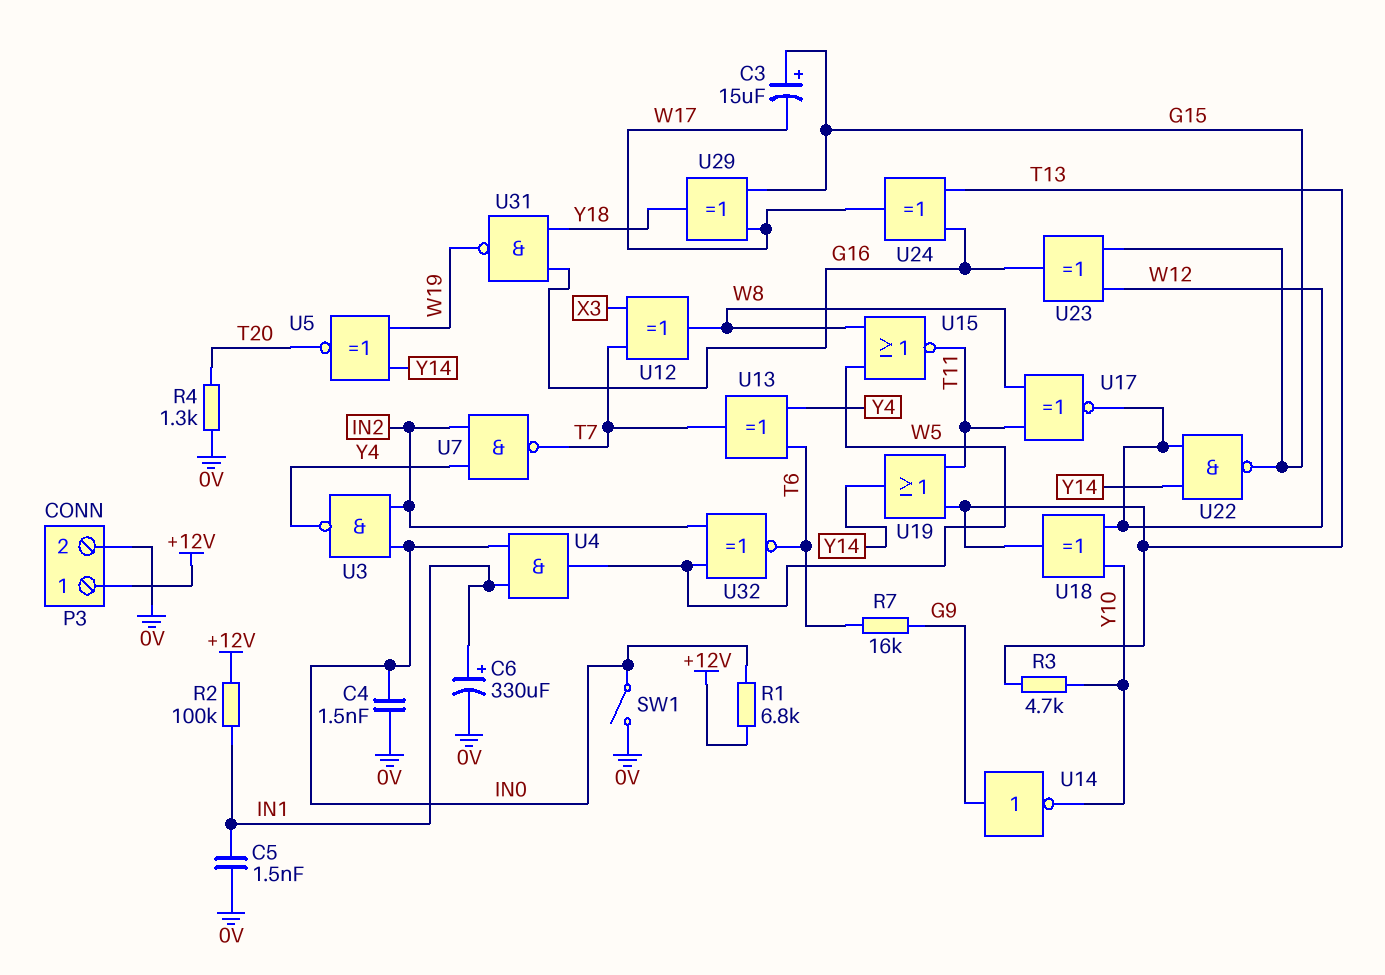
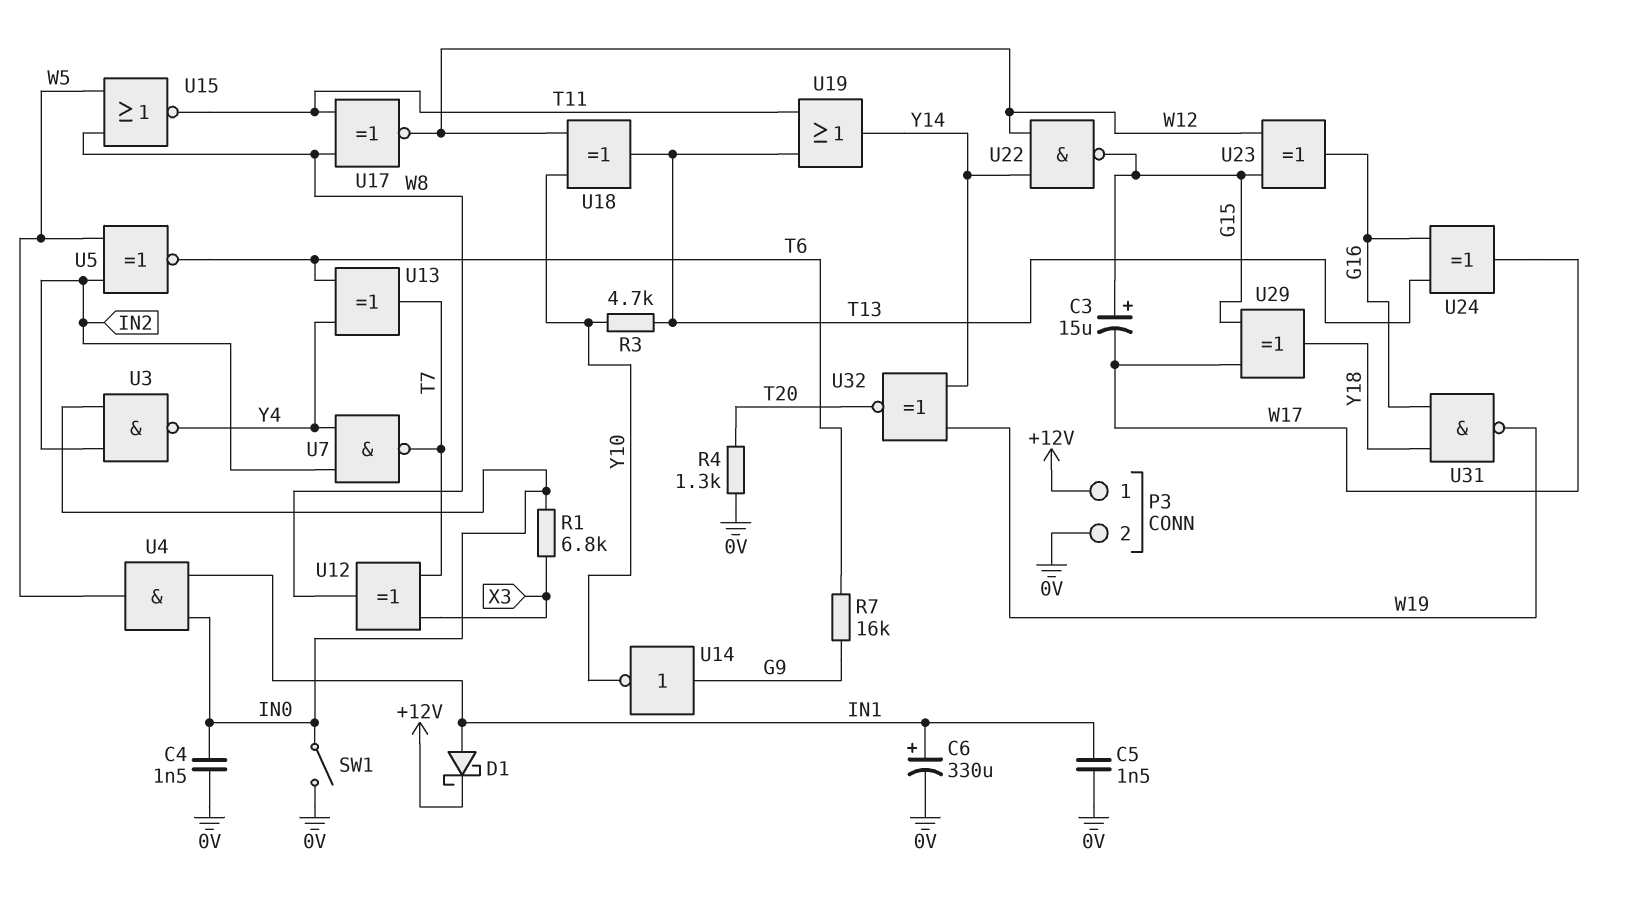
D1: none -> schottky (A IN1, K +12V)
R1: 6.8k (+12V, IN0) -> 6.8k (IN0, X3)
R2: 100k (+12V, IN1) -> none
U5: XNOR (in W19, in Y14, out T20) -> XNOR (in IN2, in W5, out T6)
U32: XNOR (in IN2, in W5, out T6) -> XNOR (in W19, in Y14, out T20)

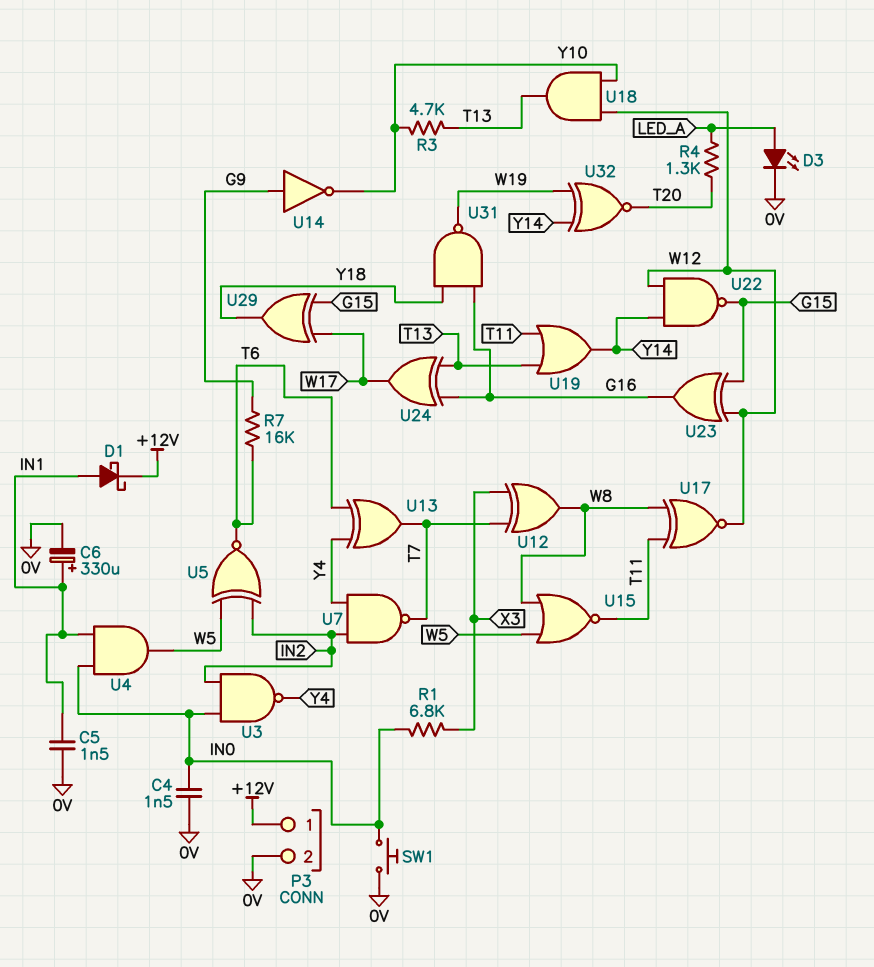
C3: 15uF (plus G15, minus W17) -> none
D3: none -> LED (A LED_A, K 0V)
R4: 1.3k (0V, T20) -> 1.3k (LED_A, T20)
SW1: switch (0V, IN0) -> button (0V, IN0)
U18: XOR (in W12, in Y10, out T13) -> AND (in W12, in Y10, out T13)

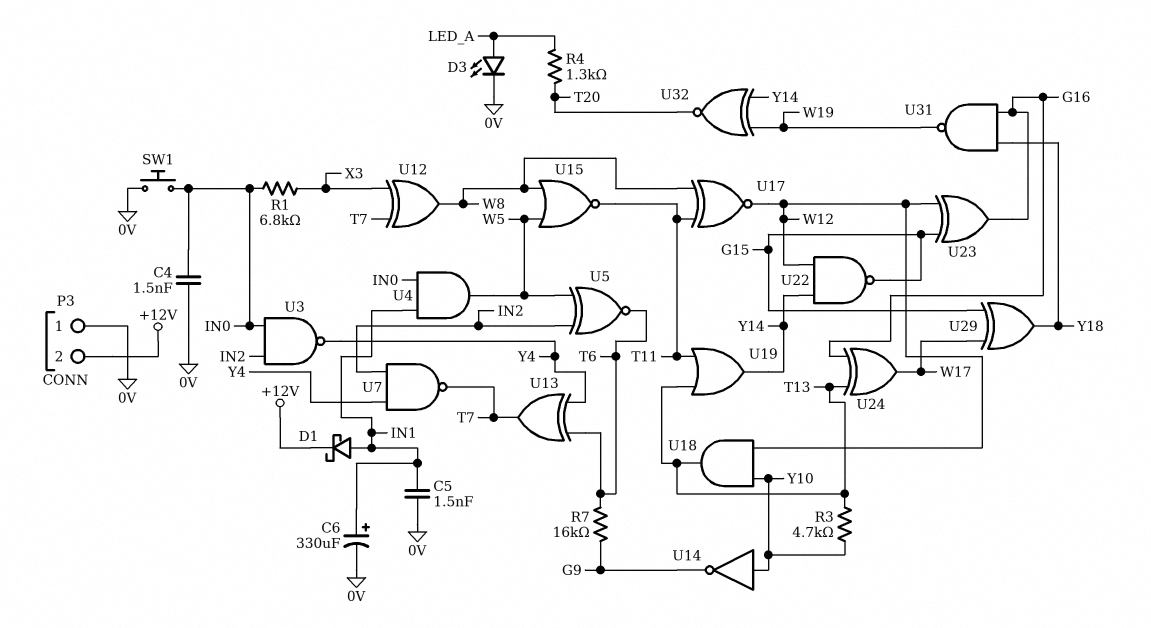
P3 pin 1: +12V -> 0V
P3 pin 2: 0V -> +12V
U14: NOT (in G9, out Y10) -> NOT (in Y10, out G9)

